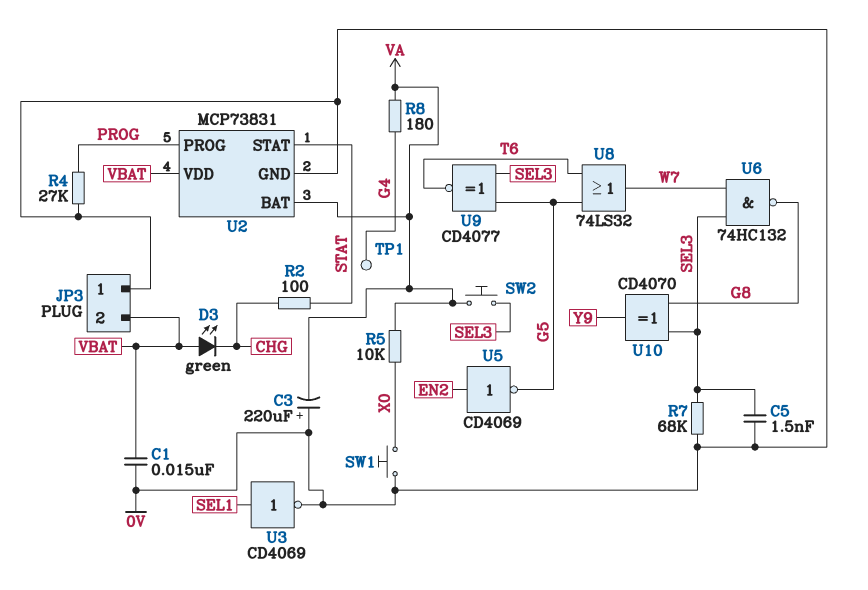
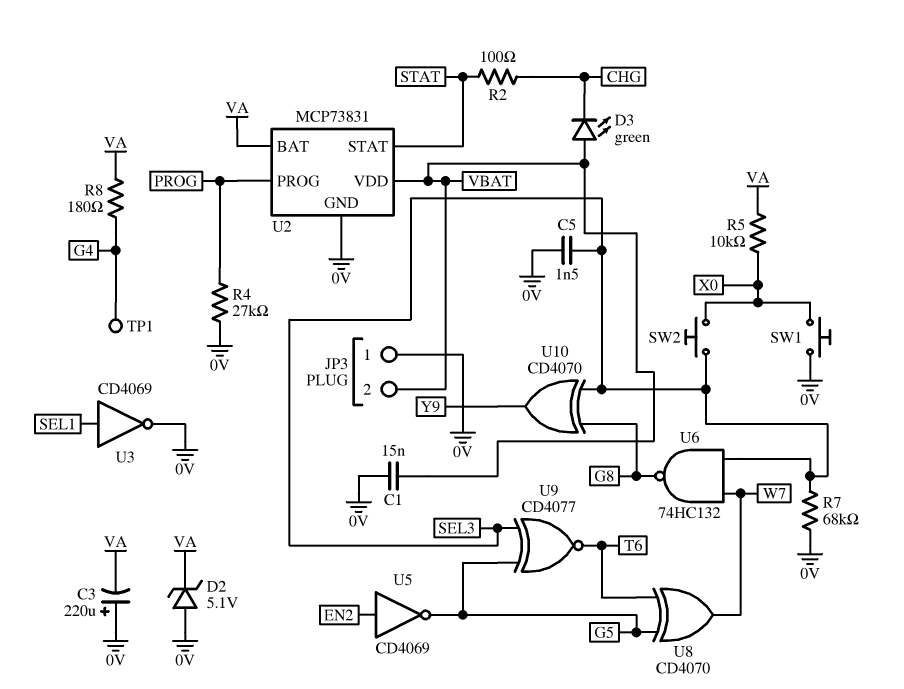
D2: none -> zener 5.1V (A 0V, K VA)
SW2: button (SEL3, VA) -> button (SEL3, X0)
U8: OR 74LS32 (in G5, in T6, out W7) -> XOR CD4070 (in G5, in T6, out W7)

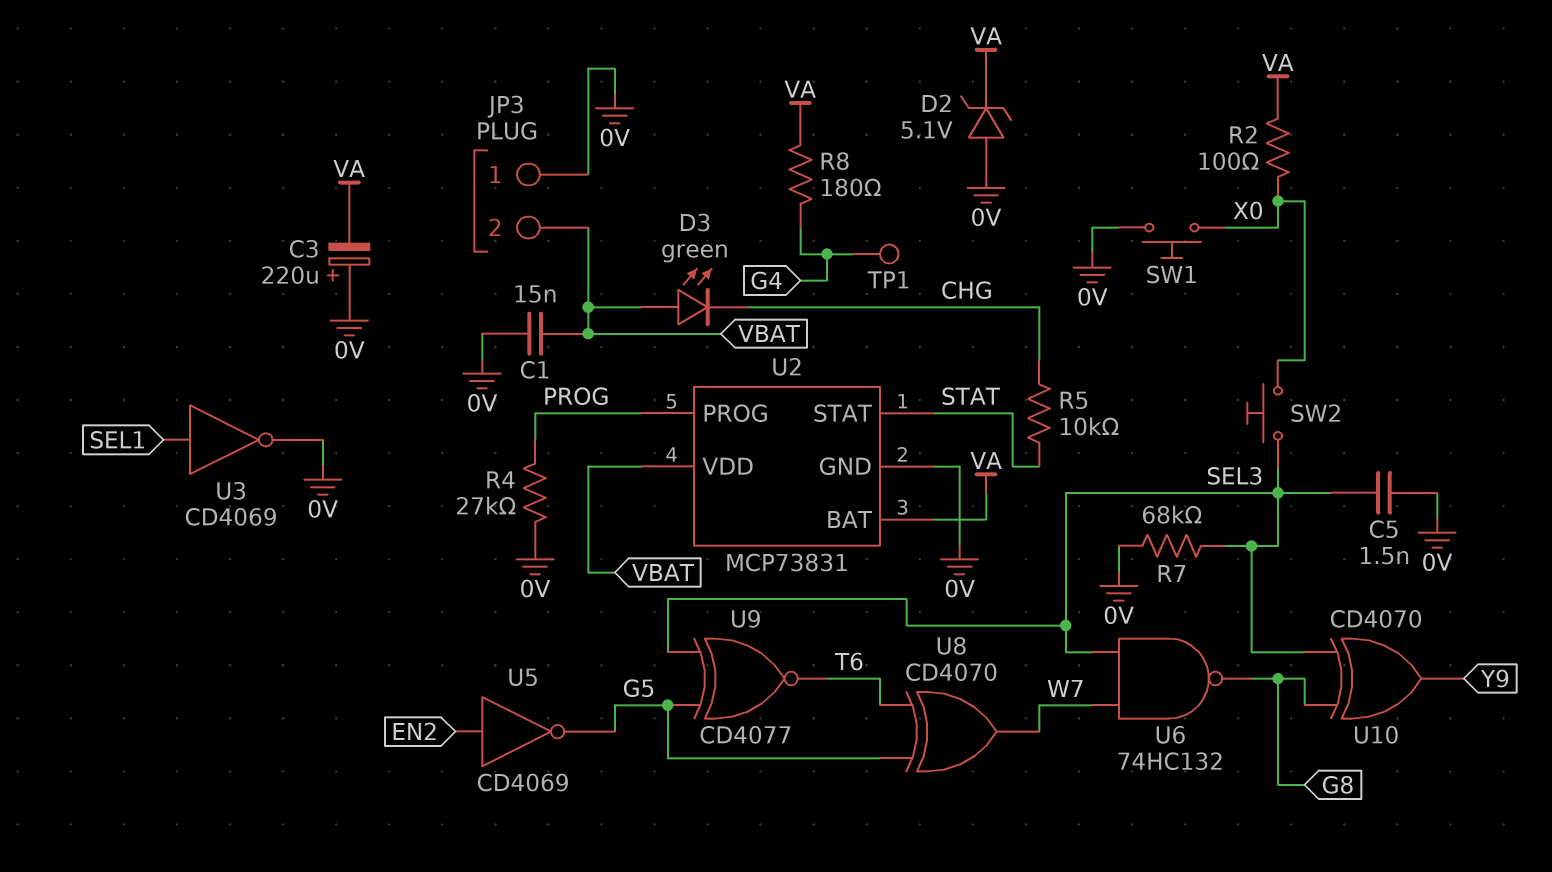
R2: 100 (CHG, STAT) -> 100 (VA, X0)
R5: 10k (VA, X0) -> 10k (CHG, STAT)

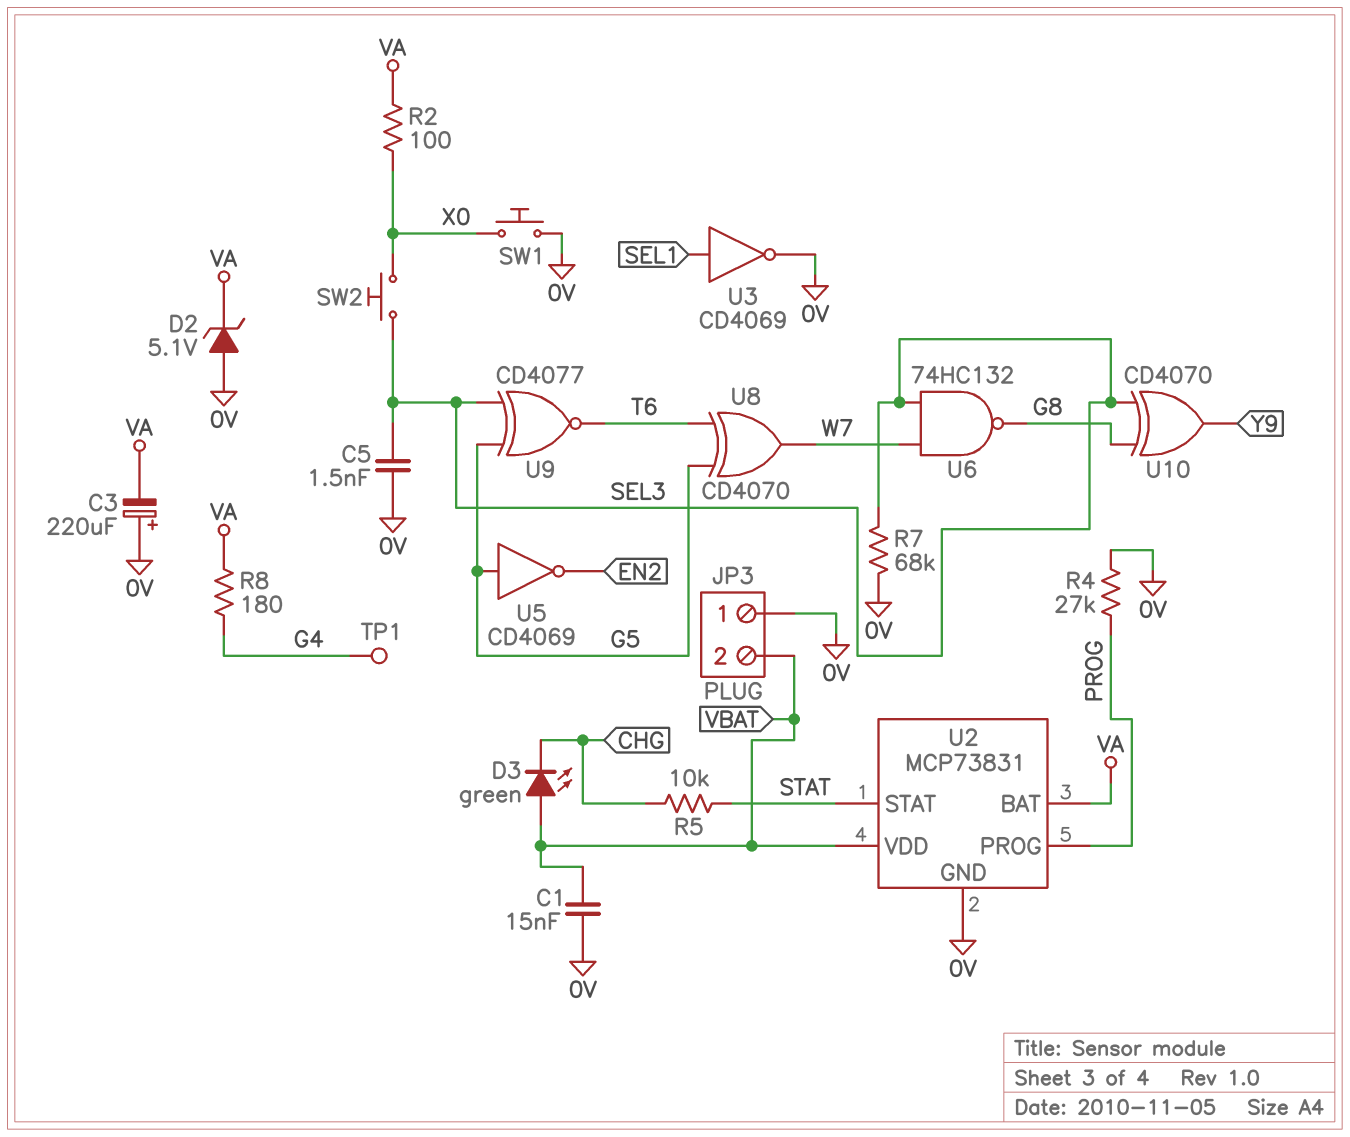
U5: NOT CD4069 (in EN2, out G5) -> NOT CD4069 (in G5, out EN2)

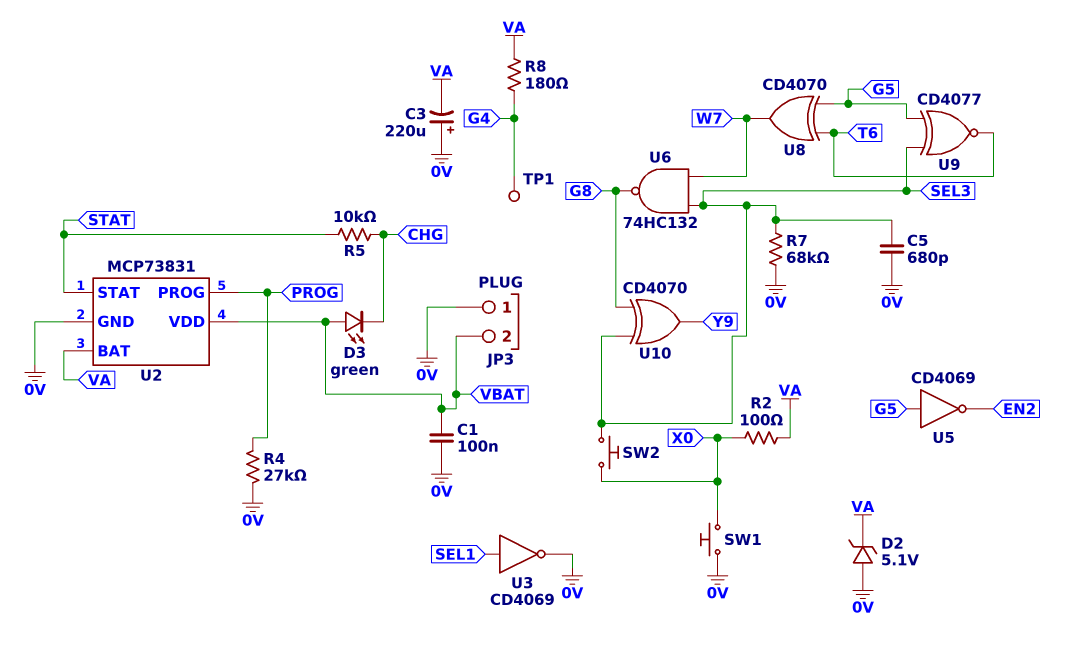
C1: 15nF (0V, VBAT) -> 100nF (0V, VBAT)
C5: 1.5nF (0V, SEL3) -> 680pF (0V, SEL3)

